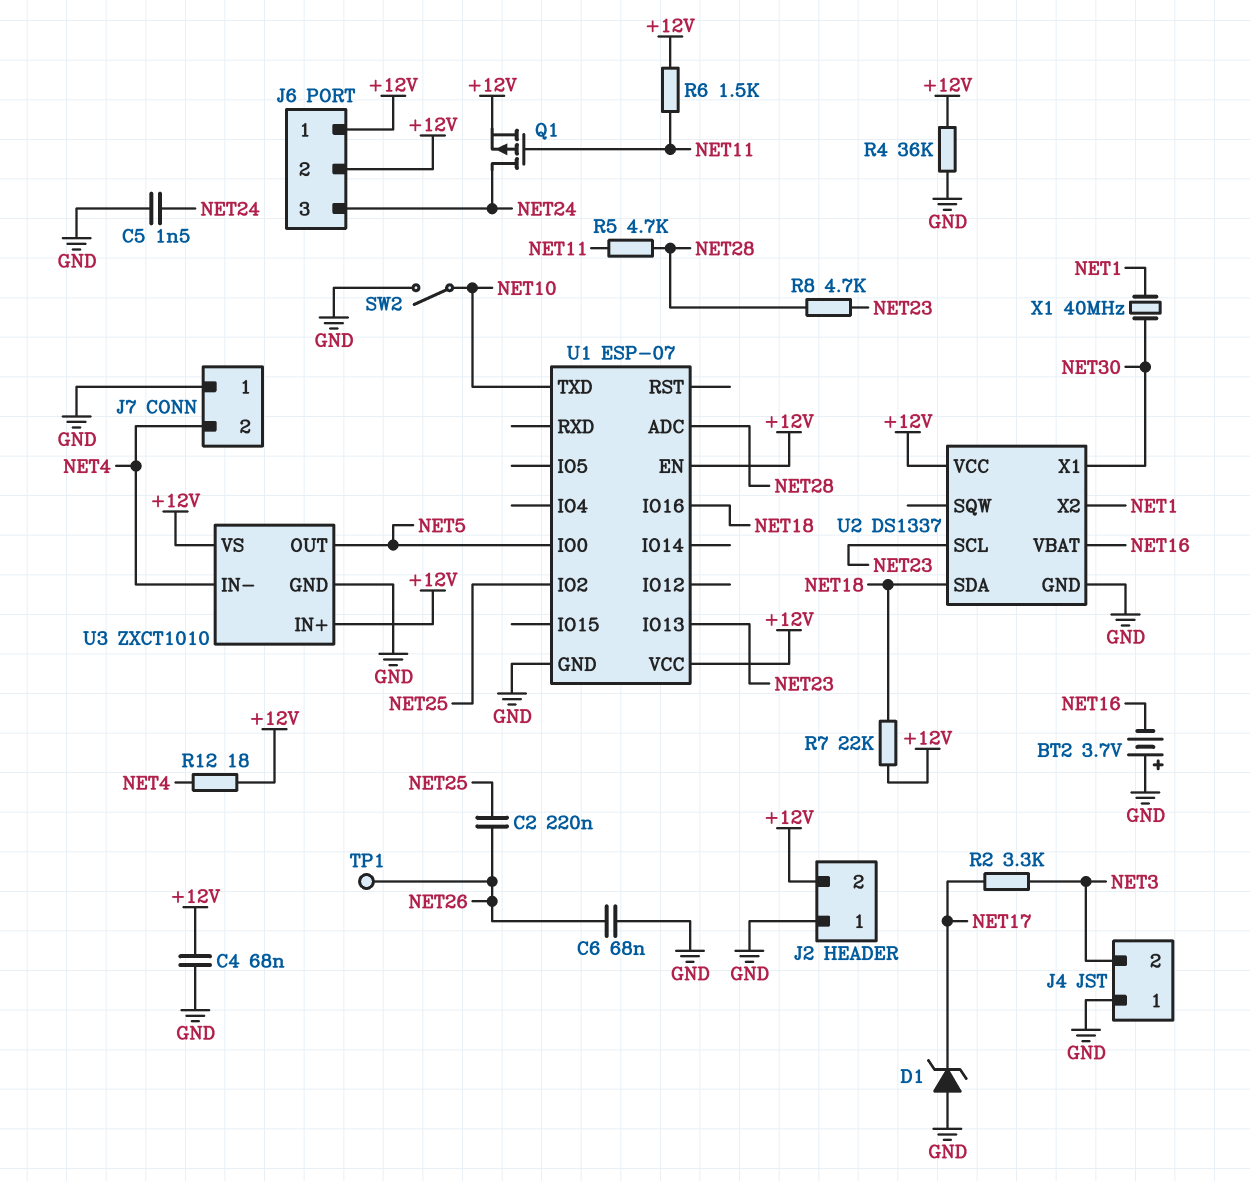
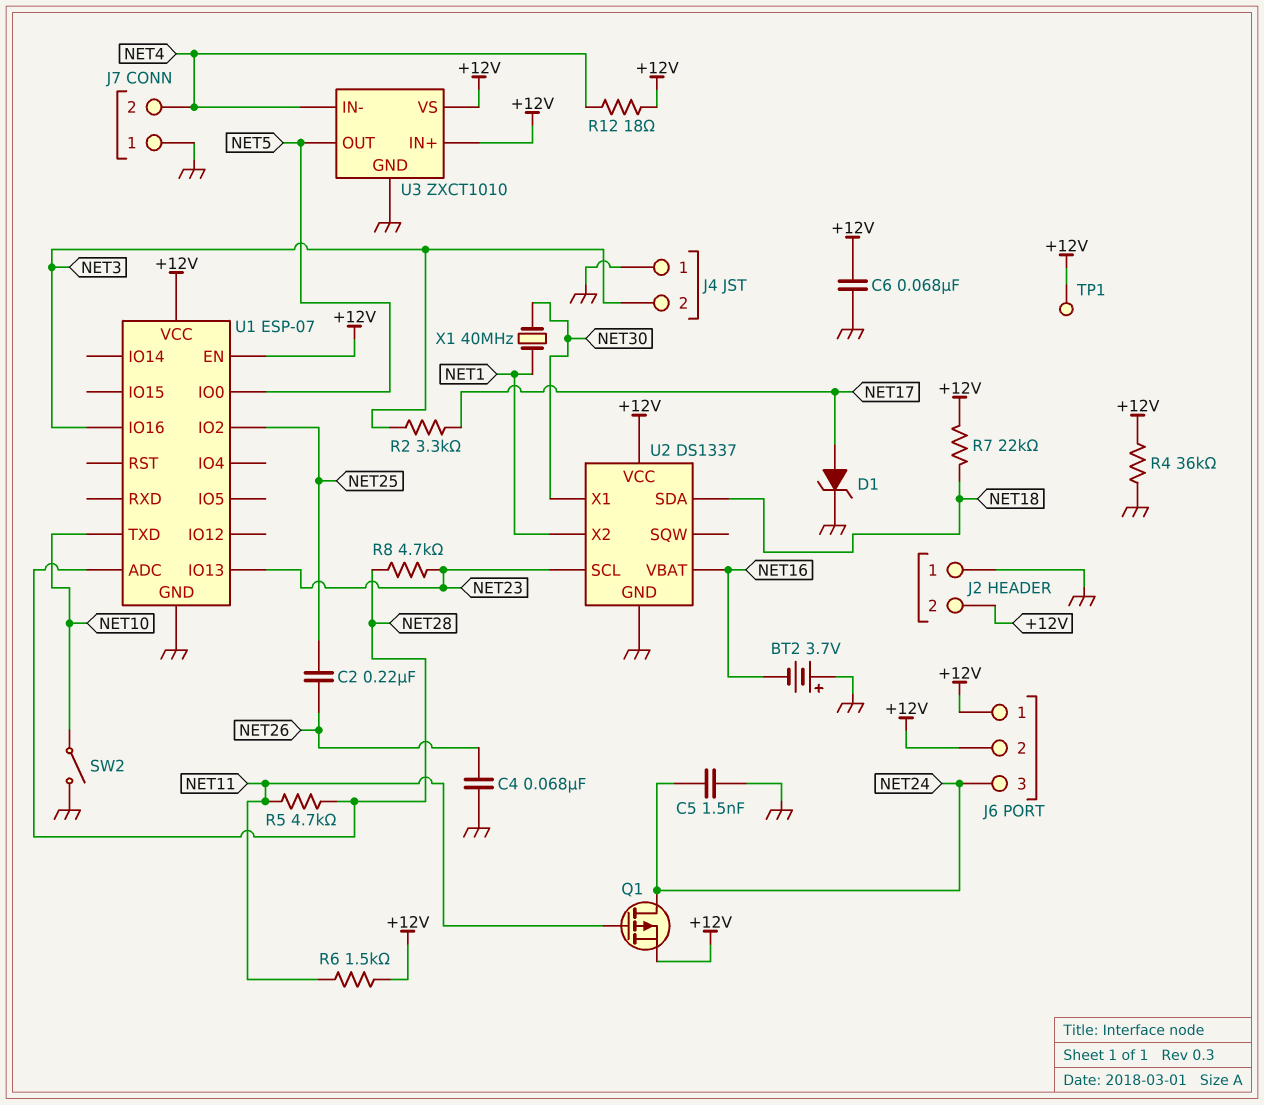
C4: 68nF (+12V, GND) -> 68nF (GND, NET26)
C6: 68nF (GND, NET26) -> 68nF (+12V, GND)
D1: zener (A GND, K NET17) -> zener (A NET17, K GND)
TP1: test point (NET26) -> test point (+12V)
U1 pin IO16: NET18 -> NET3

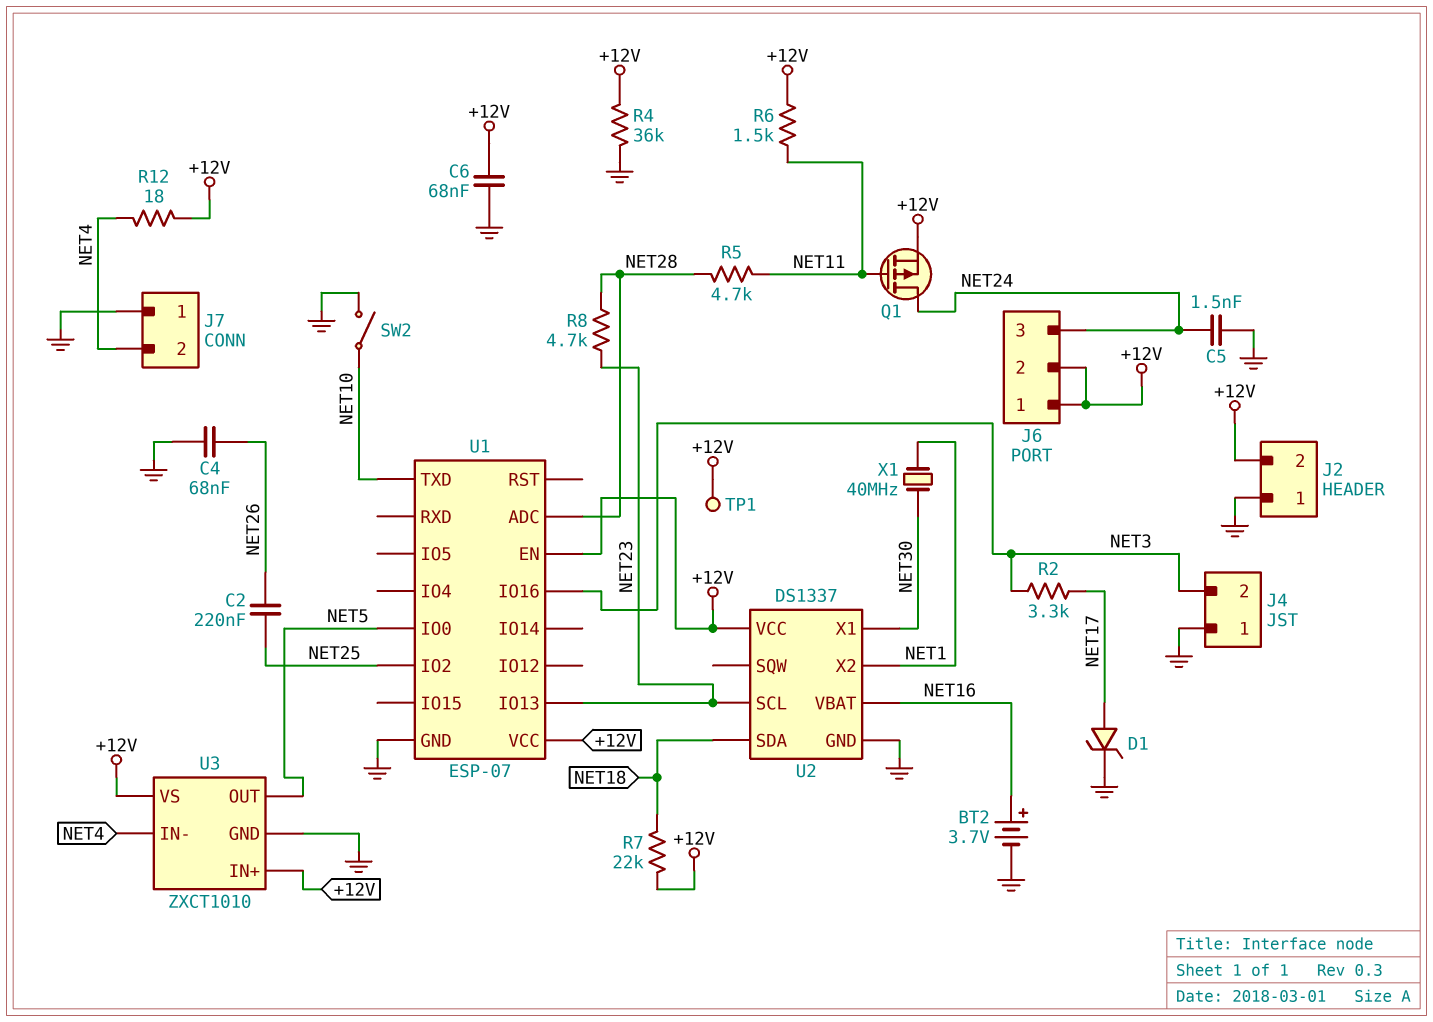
BT2: 3.7V (plus GND, minus NET16) -> 3.7V (plus NET16, minus GND)

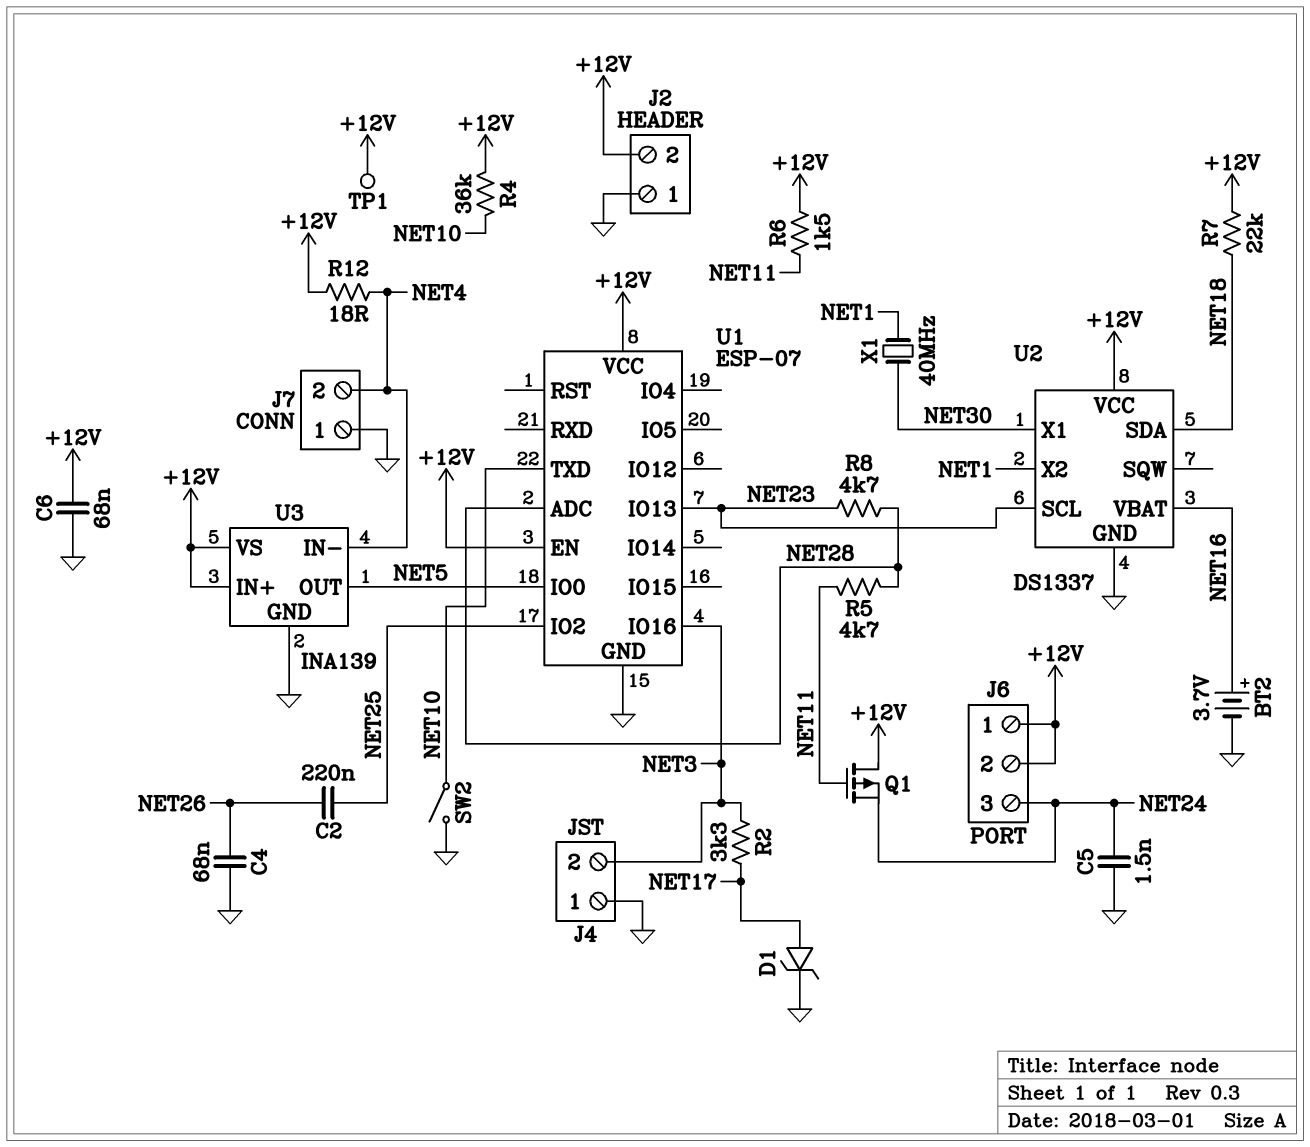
Q1: PMOS (G NET11, D NET24, S +12V) -> PMOS (G NET11, D +12V, S NET24)
R4: 36k (+12V, GND) -> 36k (+12V, NET10)
U3: ZXCT1010 -> INA139

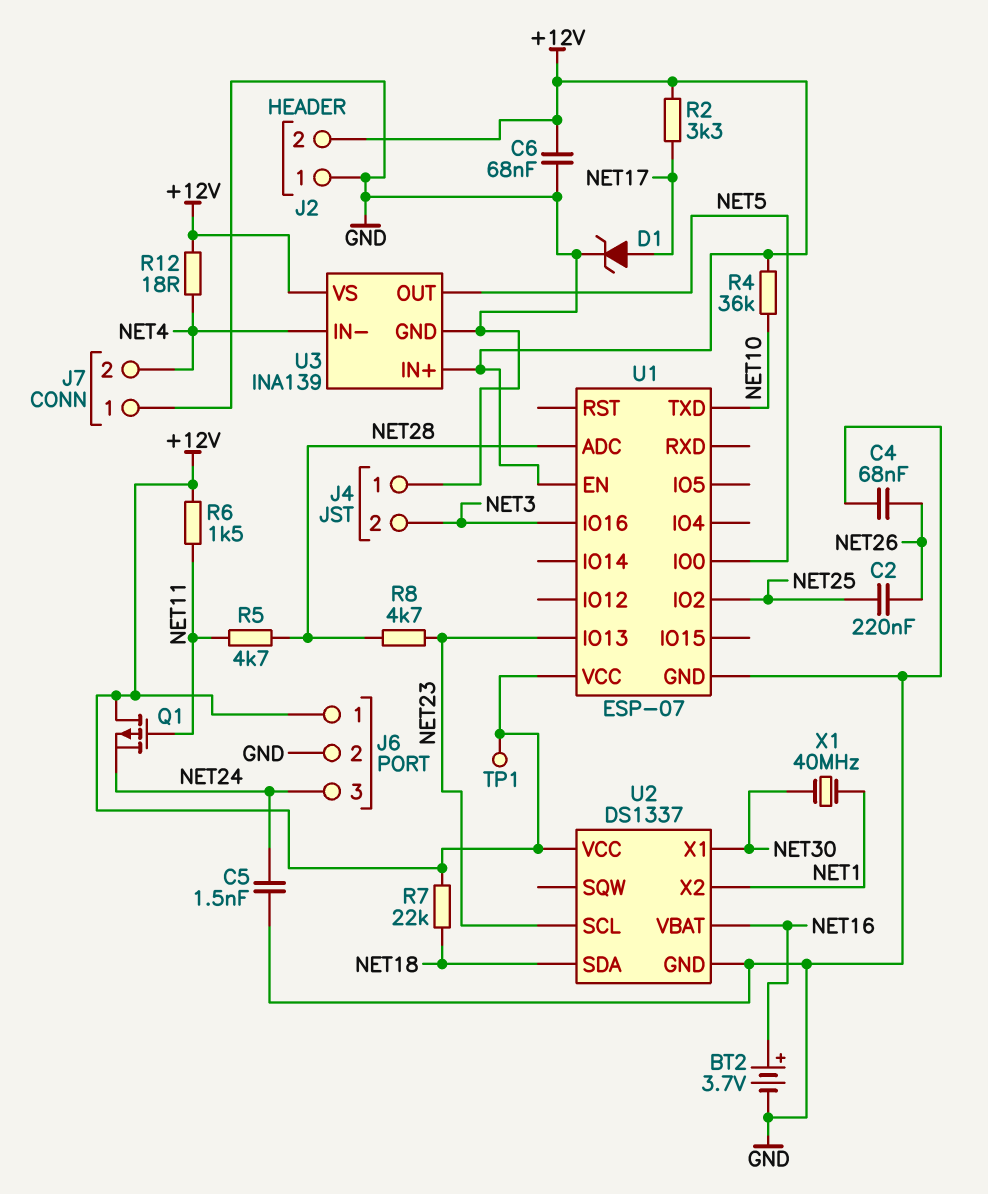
J6 pin 2: +12V -> GND
R2: 3.3k (NET3, NET17) -> 3.3k (+12V, NET17)
SW2: switch (GND, NET10) -> none

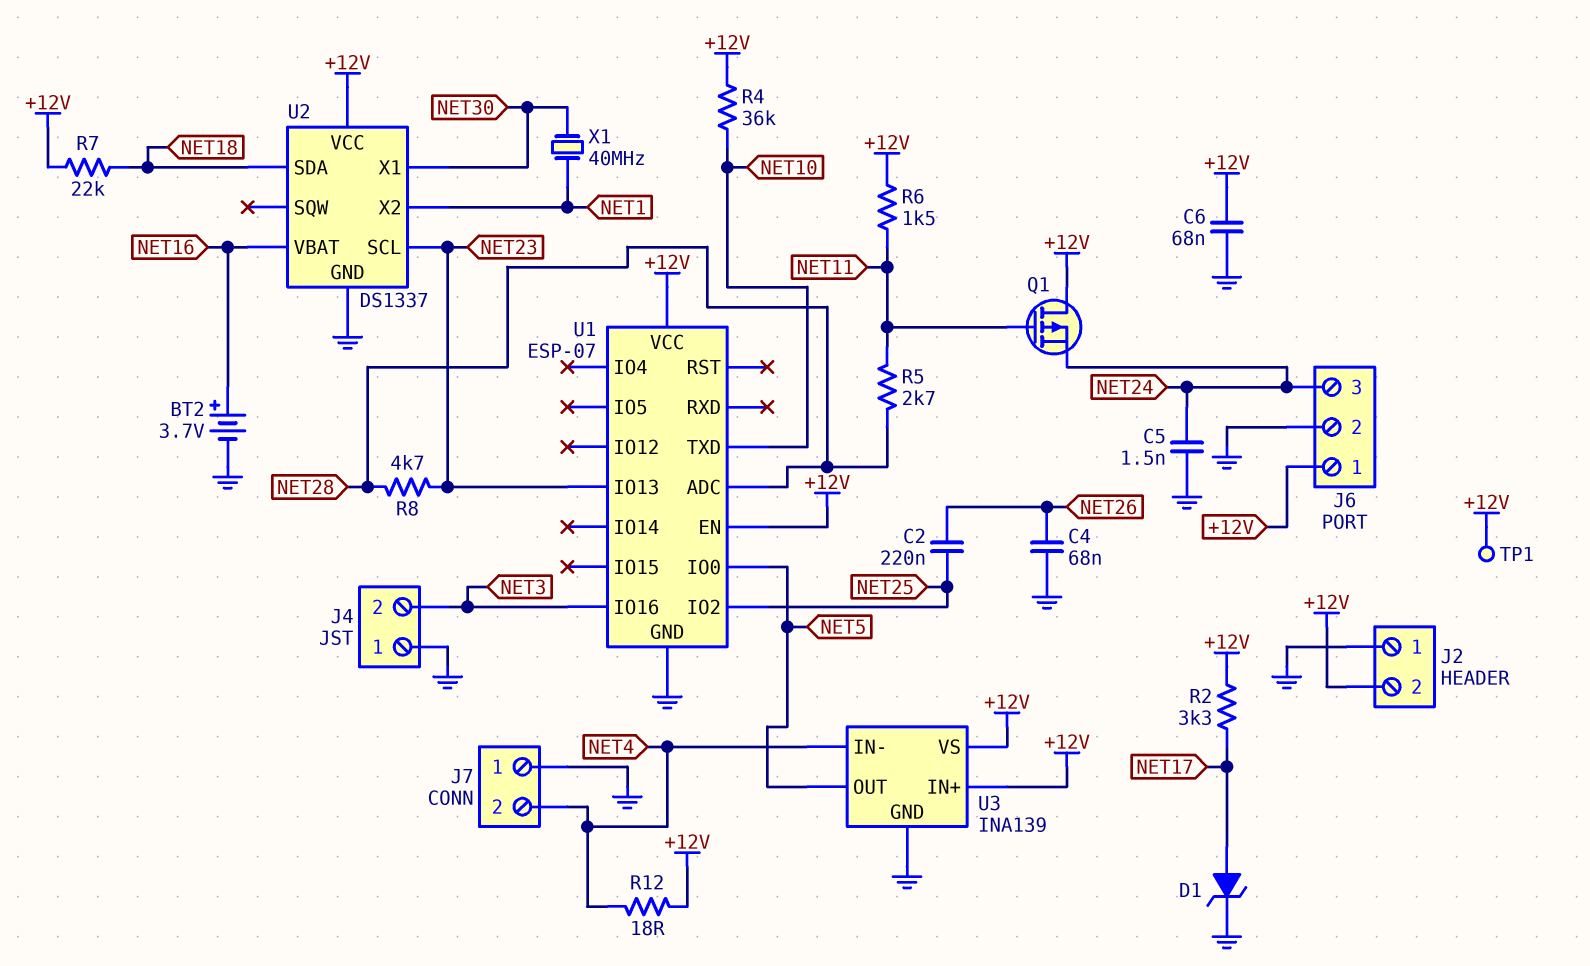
R5: 4.7k (NET11, NET28) -> 2.7k (NET11, NET28)

